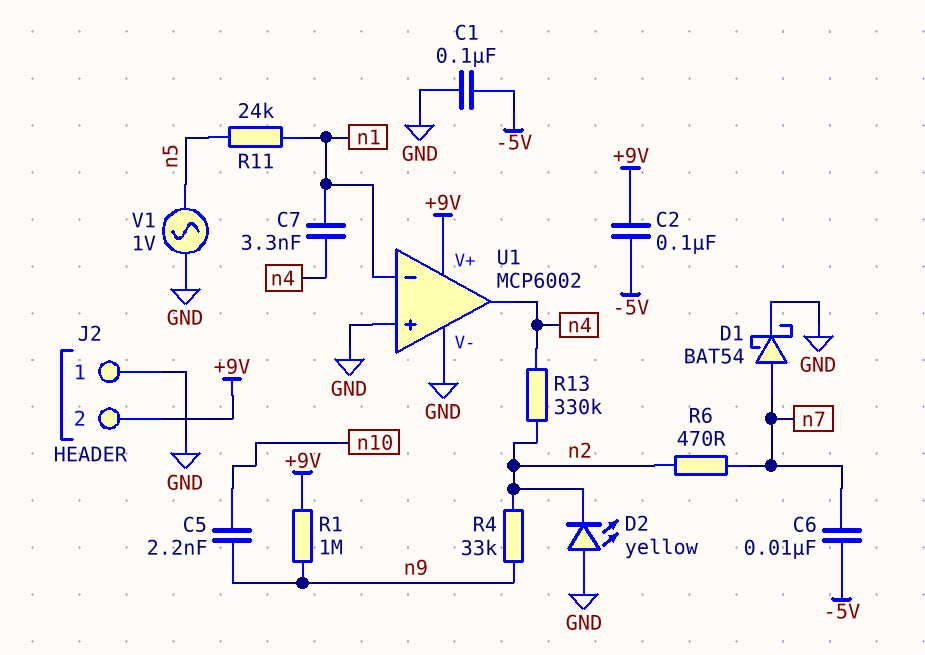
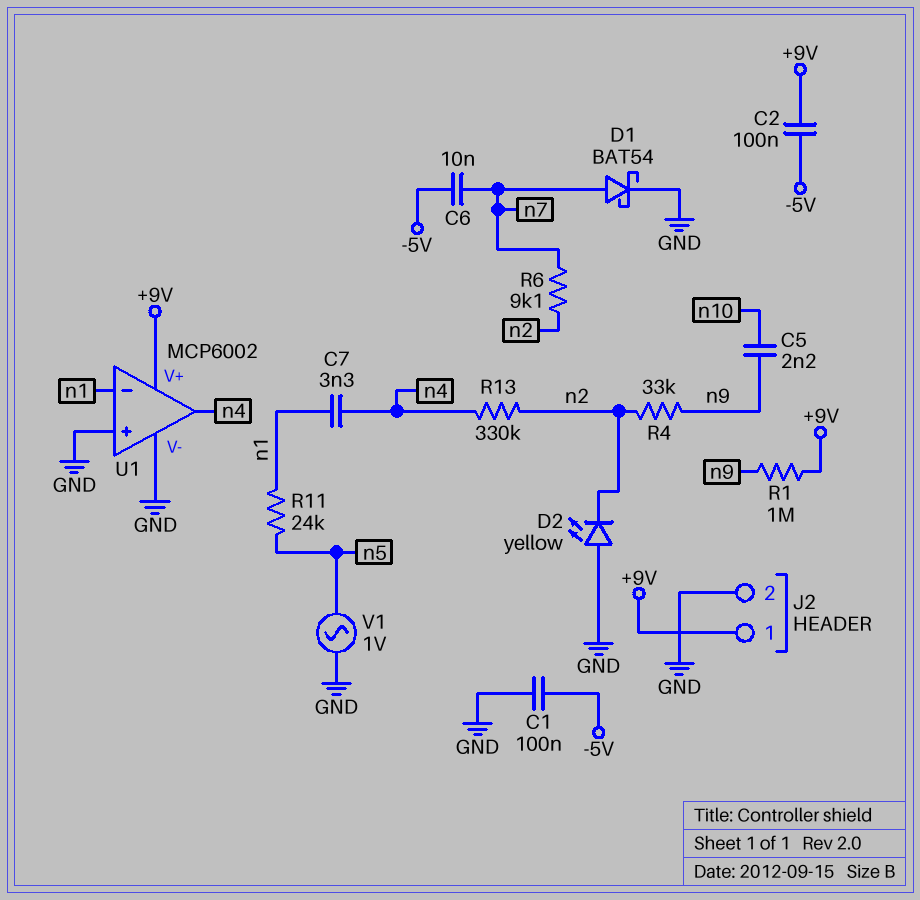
J2 pin 1: GND -> +9V
J2 pin 2: +9V -> GND
R6: 470 (n2, n7) -> 9.1k (n2, n7)

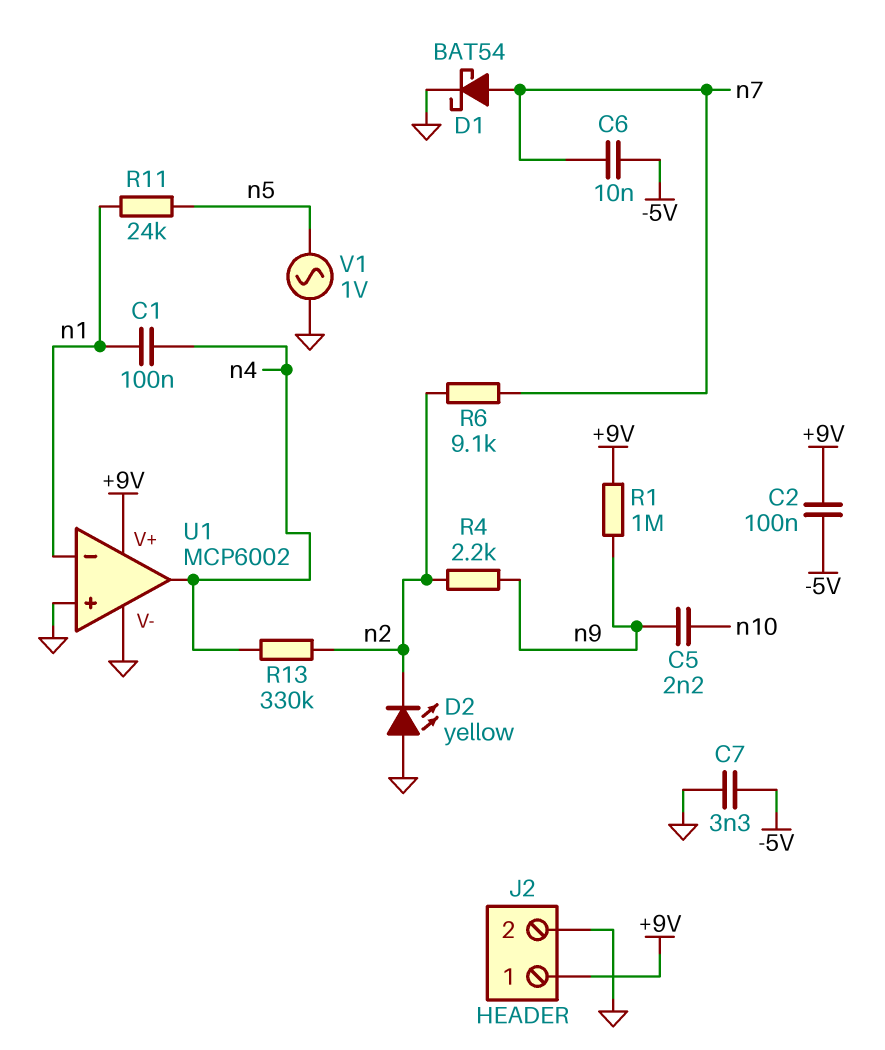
C1: 100nF (-5V, GND) -> 100nF (n1, n4)
C7: 3.3nF (n1, n4) -> 3.3nF (-5V, GND)
R4: 33k (n2, n9) -> 2.2k (n2, n9)

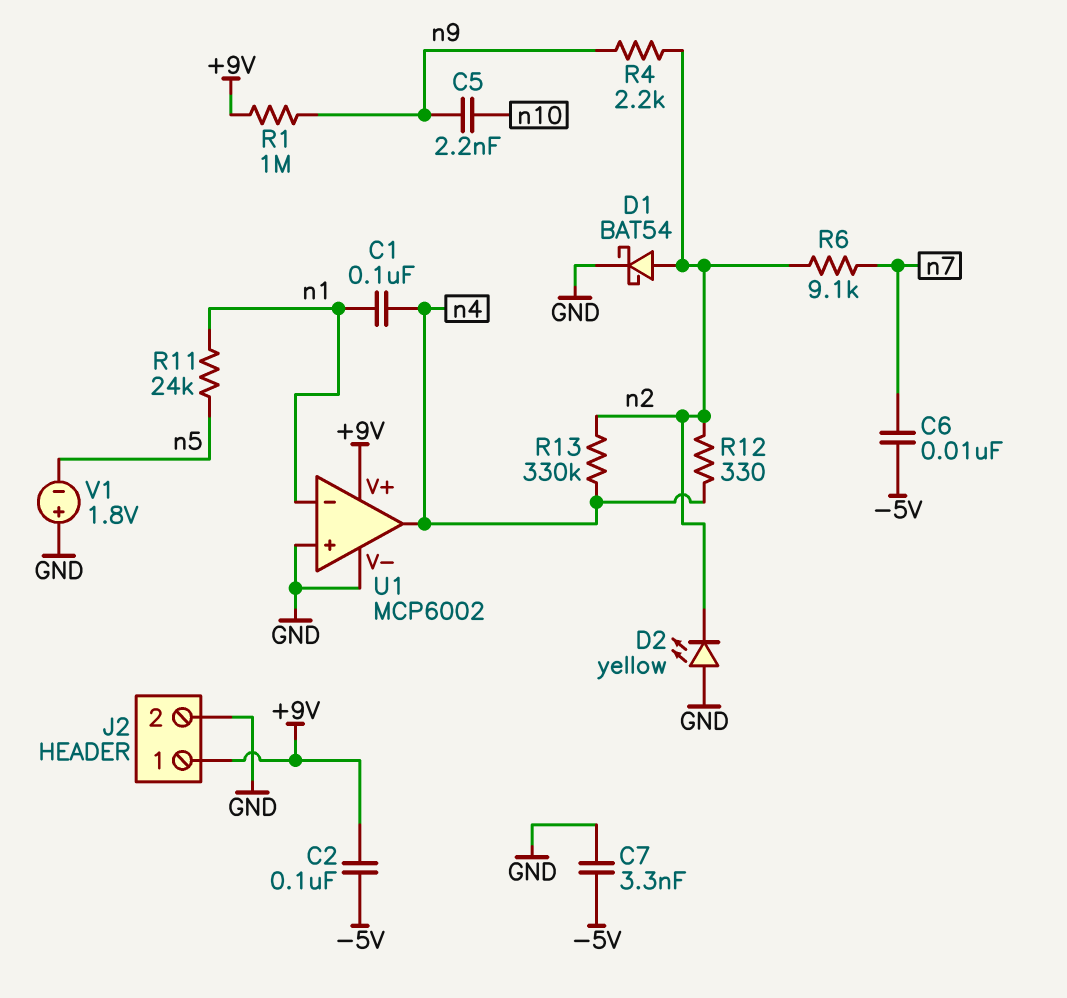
D1: schottky BAT54 (A n7, K GND) -> schottky BAT54 (A n2, K GND)
R12: none -> 330 (n2, n4)
V1: AC 1V (GND, n5) -> 1.8V (plus GND, minus n5)

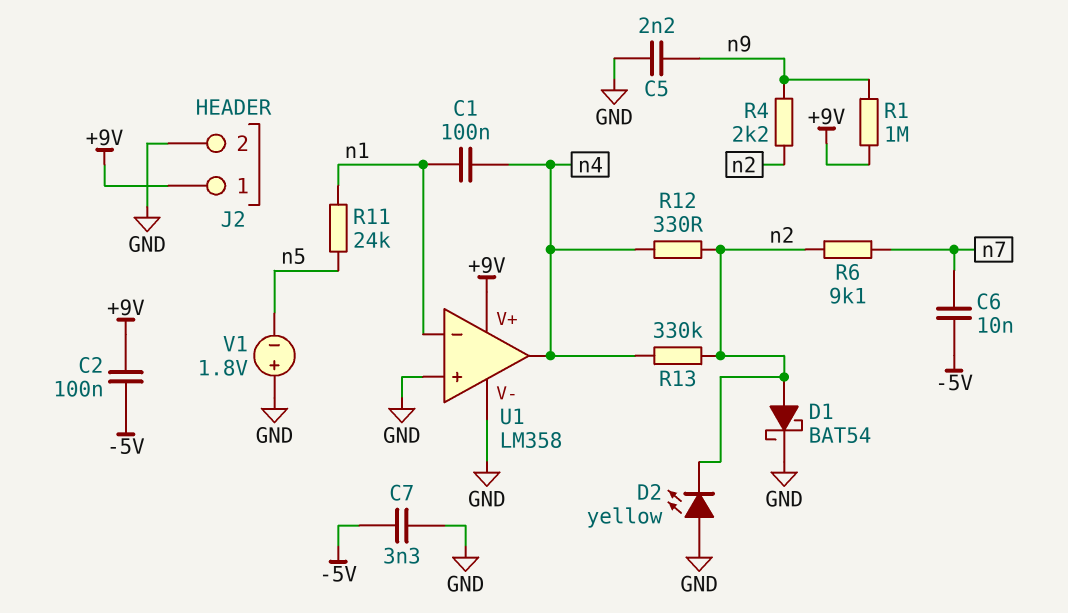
C5: 2.2nF (n9, n10) -> 2.2nF (GND, n9)
U1: MCP6002 -> LM358

